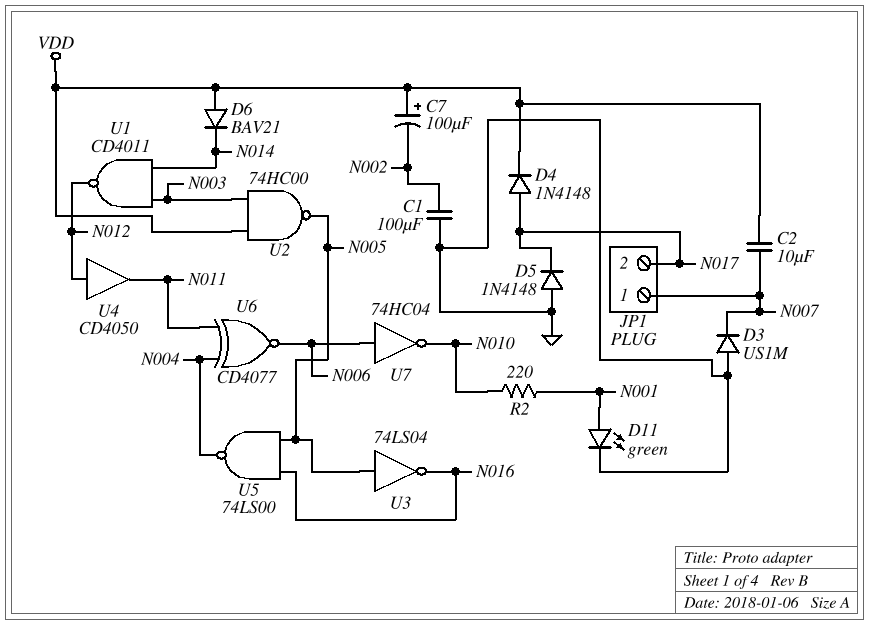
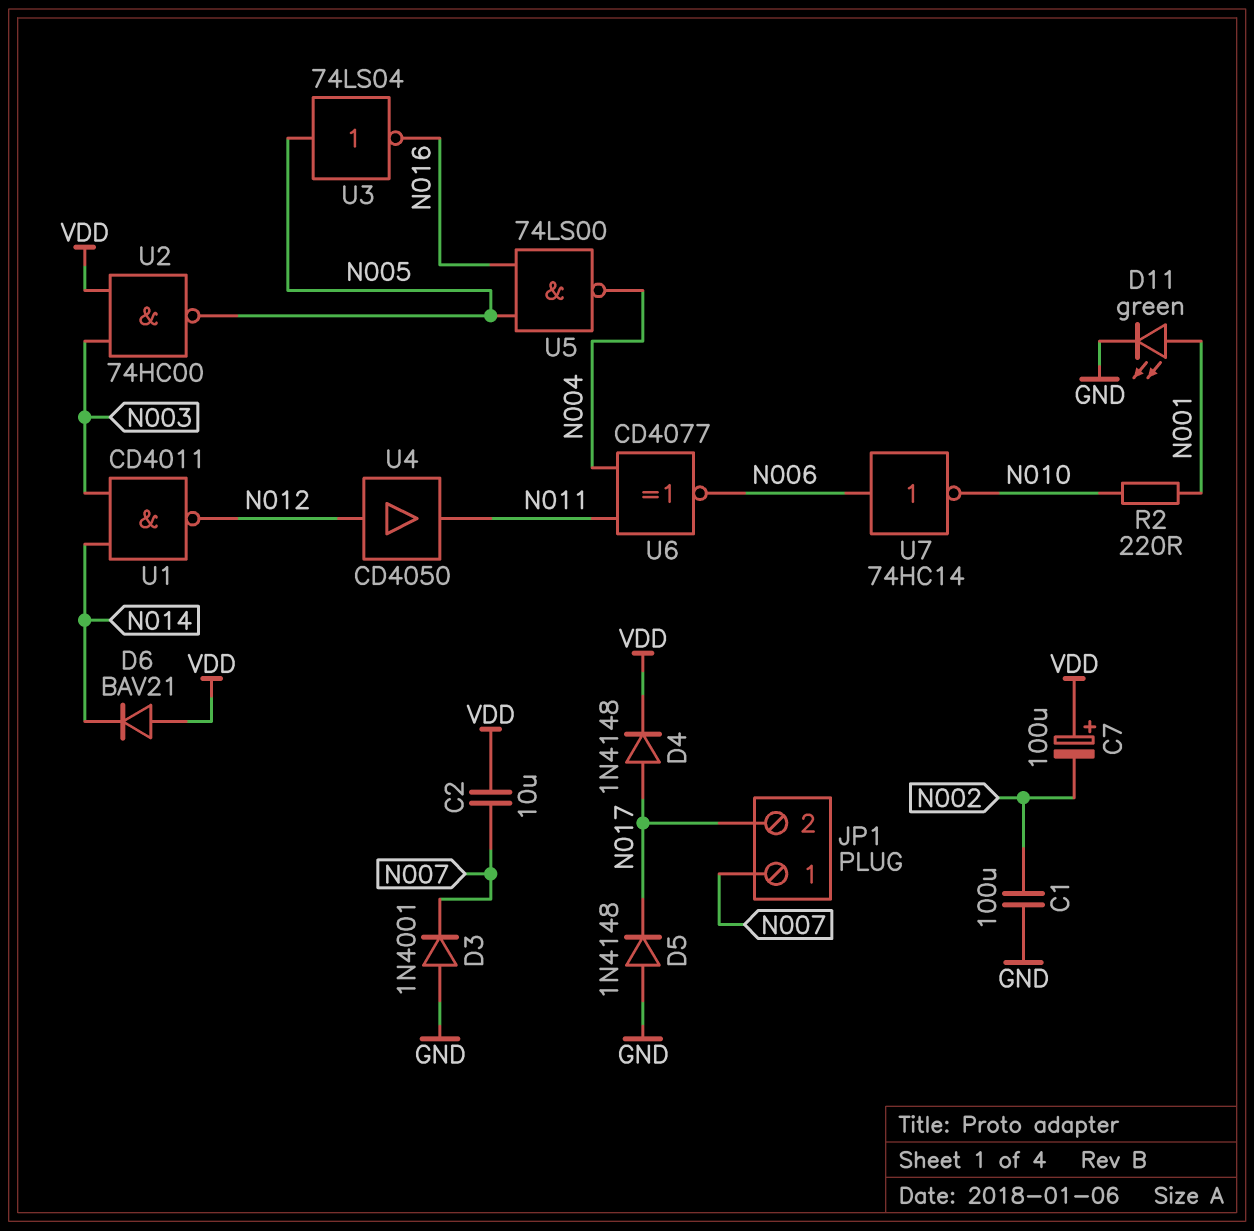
D3: diode US1M (A GND, K N007) -> diode 1N4001 (A GND, K N007)
U7: NOT 74HC04 (in N006, out N010) -> NOT 74HC14 (in N006, out N010)

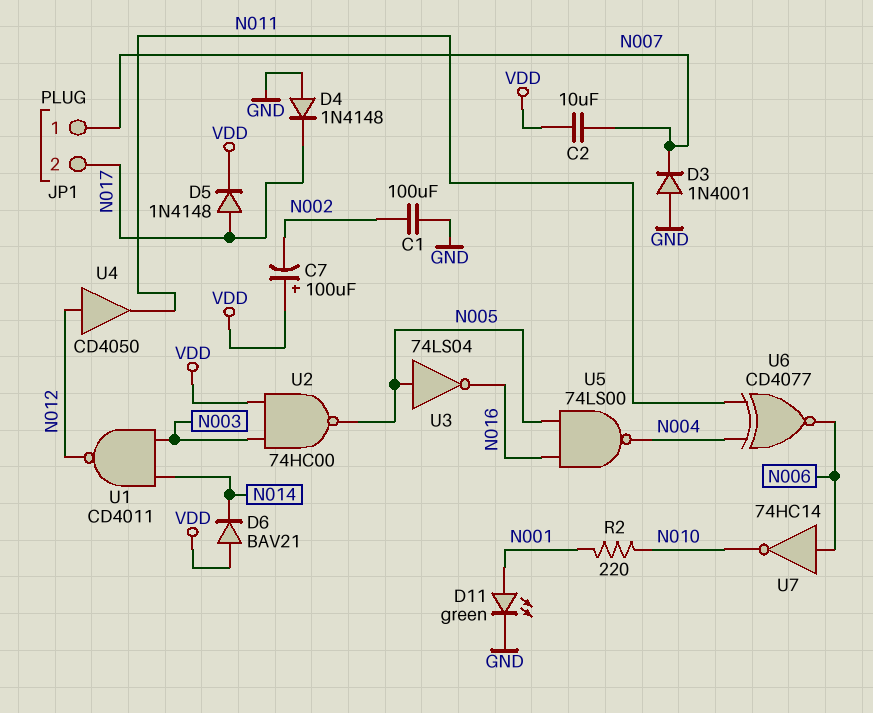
D4: diode 1N4148 (A N017, K VDD) -> diode 1N4148 (A GND, K N017)
D5: diode 1N4148 (A GND, K N017) -> diode 1N4148 (A N017, K VDD)

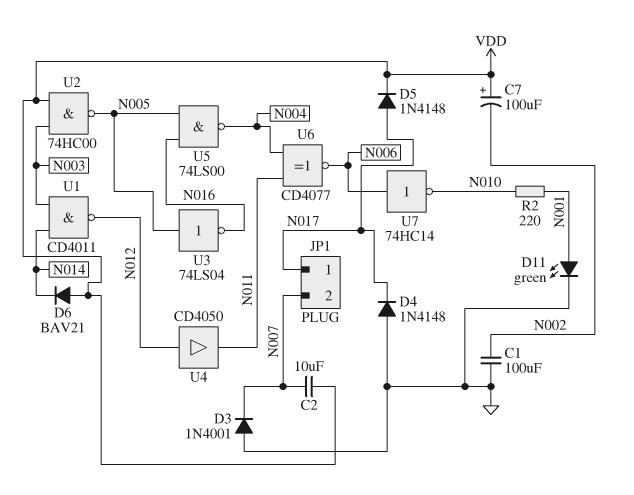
JP1 pin 1: N007 -> N017
JP1 pin 2: N017 -> N007

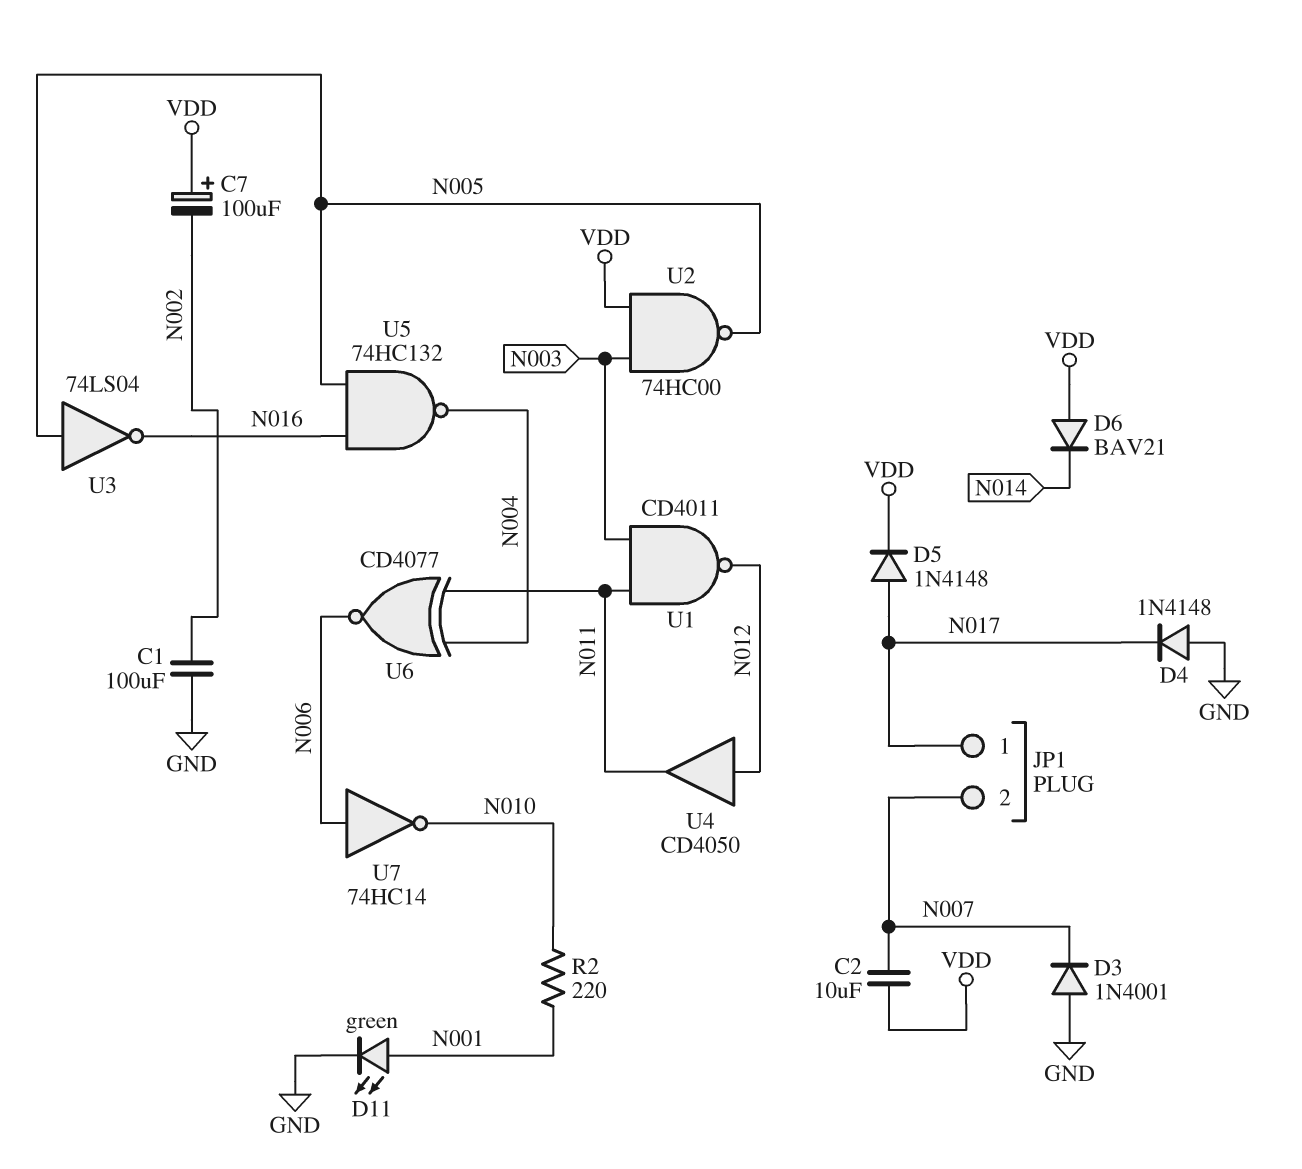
U1: NAND CD4011 (in N003, in N014, out N012) -> NAND CD4011 (in N003, in N011, out N012)
U5: NAND 74LS00 (in N005, in N016, out N004) -> NAND 74HC132 (in N005, in N016, out N004)

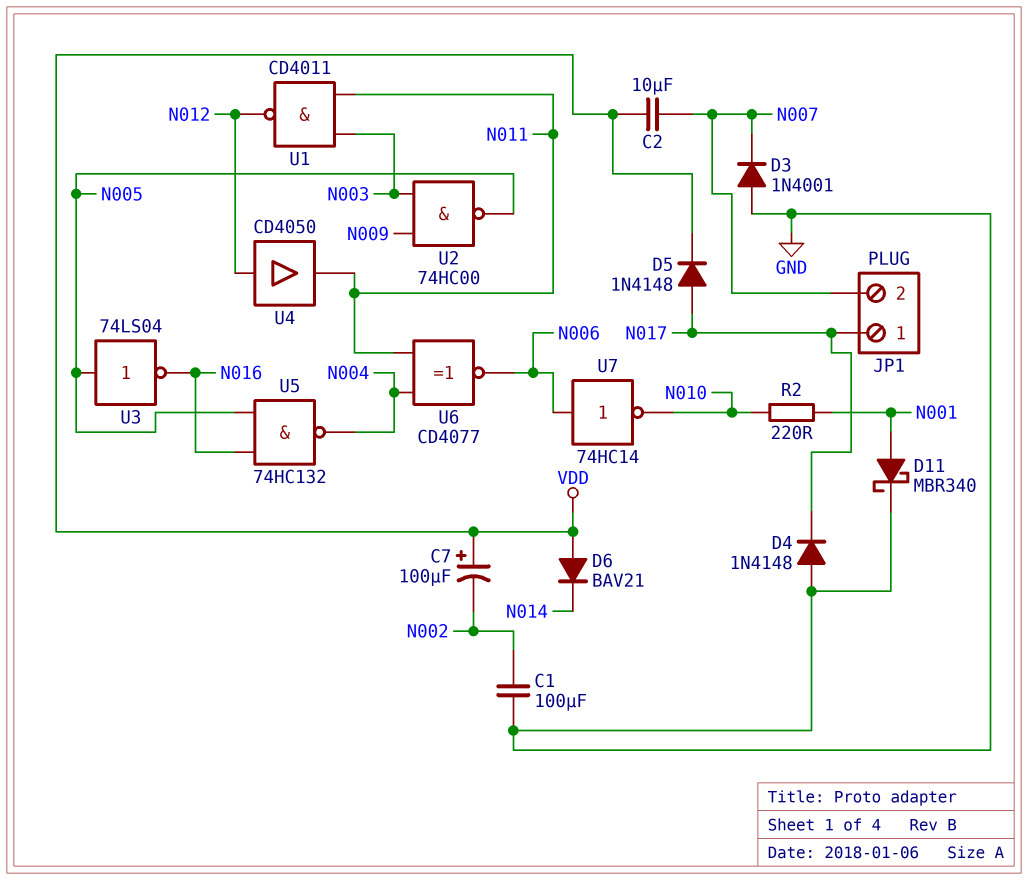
D11: LED green (A N001, K GND) -> schottky MBR340 (A N001, K GND)
U2: NAND 74HC00 (in N003, in VDD, out N005) -> NAND 74HC00 (in N003, in N009, out N005)

